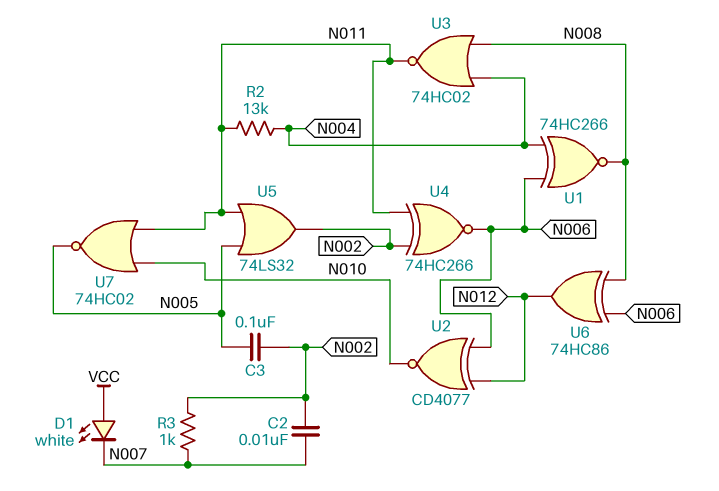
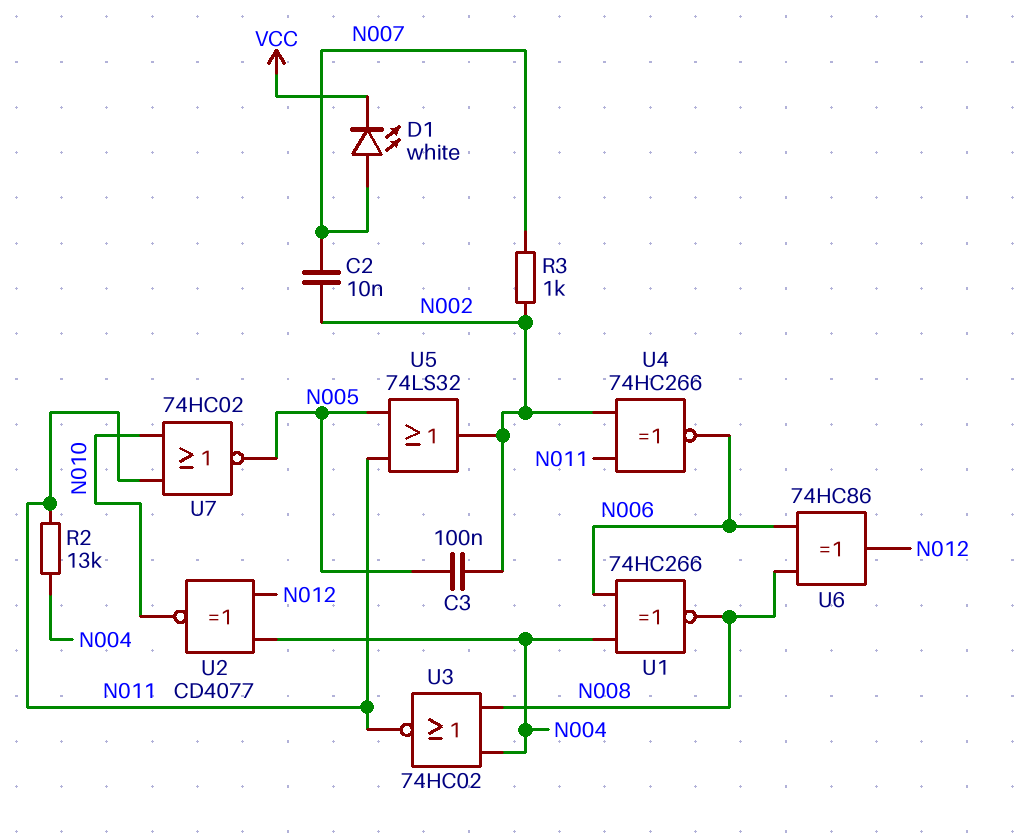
D1: LED white (A VCC, K N007) -> LED white (A N007, K VCC)
U2: XNOR CD4077 (in N006, in N012, out N010) -> XNOR CD4077 (in N004, in N012, out N010)

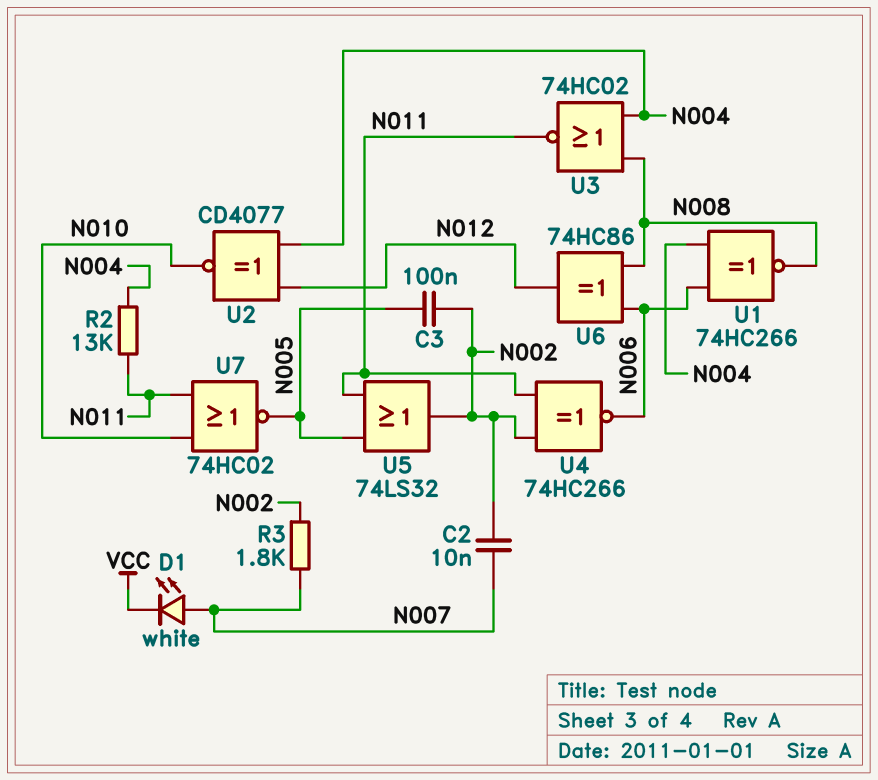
R3: 1k (N002, N007) -> 1.8k (N002, N007)

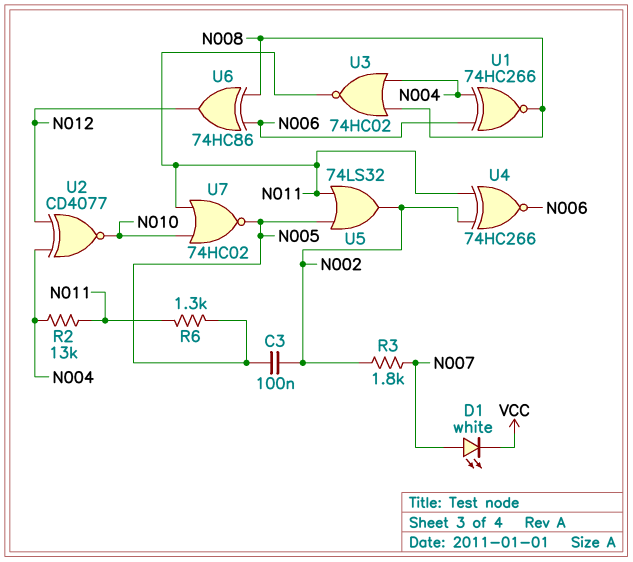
C2: 10nF (N002, N007) -> none
R6: none -> 1.3k (N005, N011)

